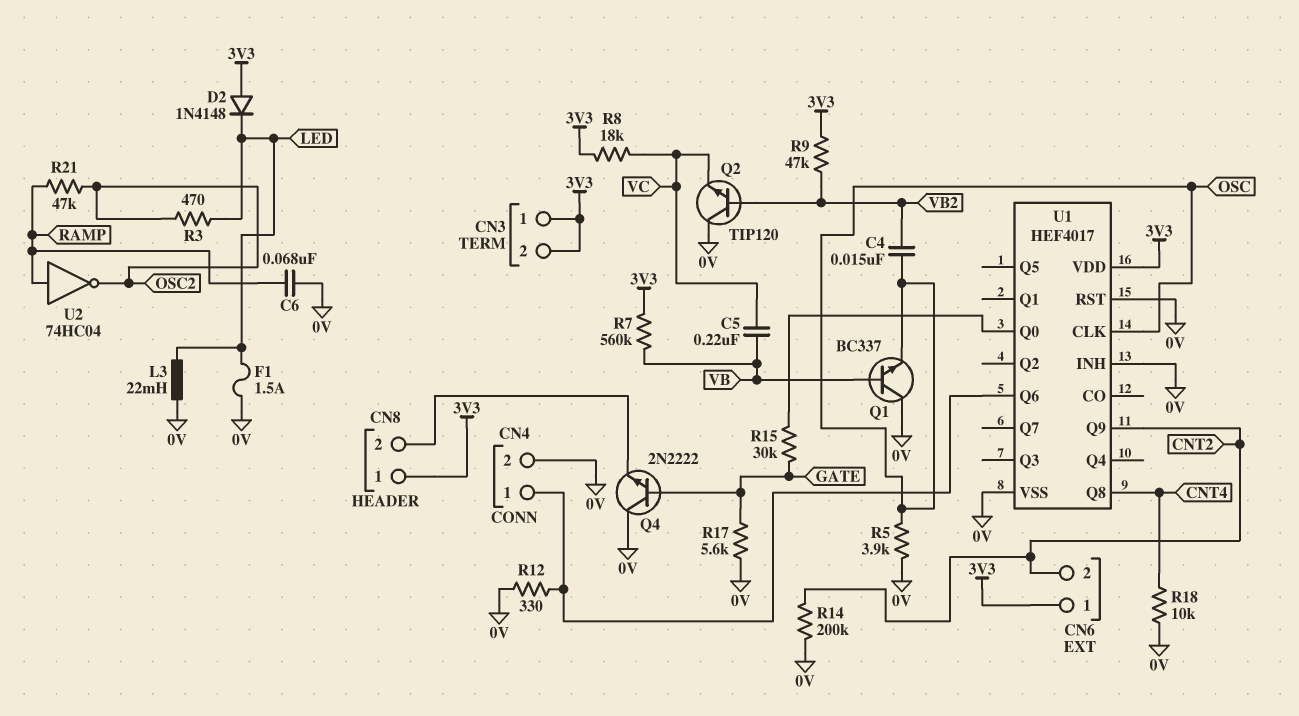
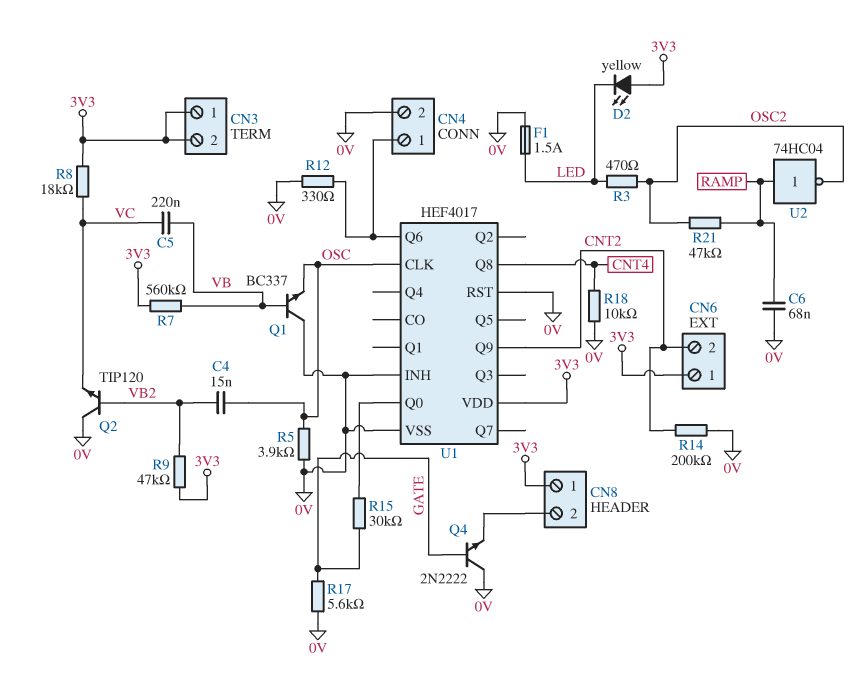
D2: diode 1N4148 (A 3V3, K LED) -> LED yellow (A 3V3, K LED)
L3: 22mH (0V, LED) -> none

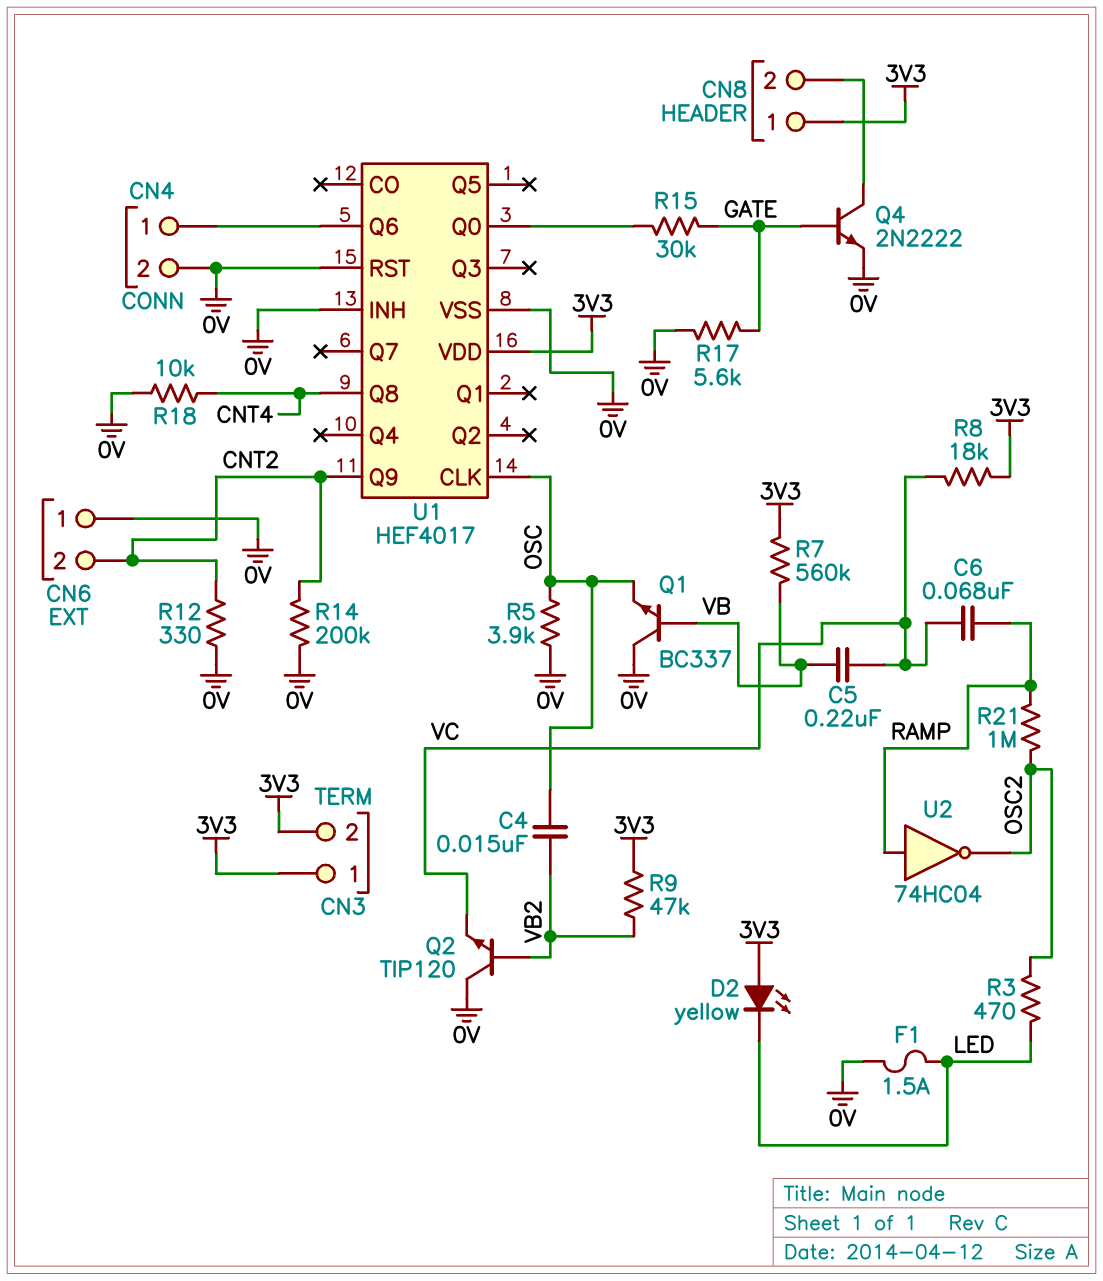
C6: 68nF (0V, RAMP) -> 68nF (RAMP, VC)
CN6 pin 1: 3V3 -> 0V
Q4: NPN 2N2222 (B GATE, C 0V, E CN8/2) -> NPN 2N2222 (B GATE, C CN8/2, E 0V)
R12: 330 (0V, CN4/1) -> 330 (0V, CNT2)
R21: 47k (OSC2, RAMP) -> 1M (OSC2, RAMP)

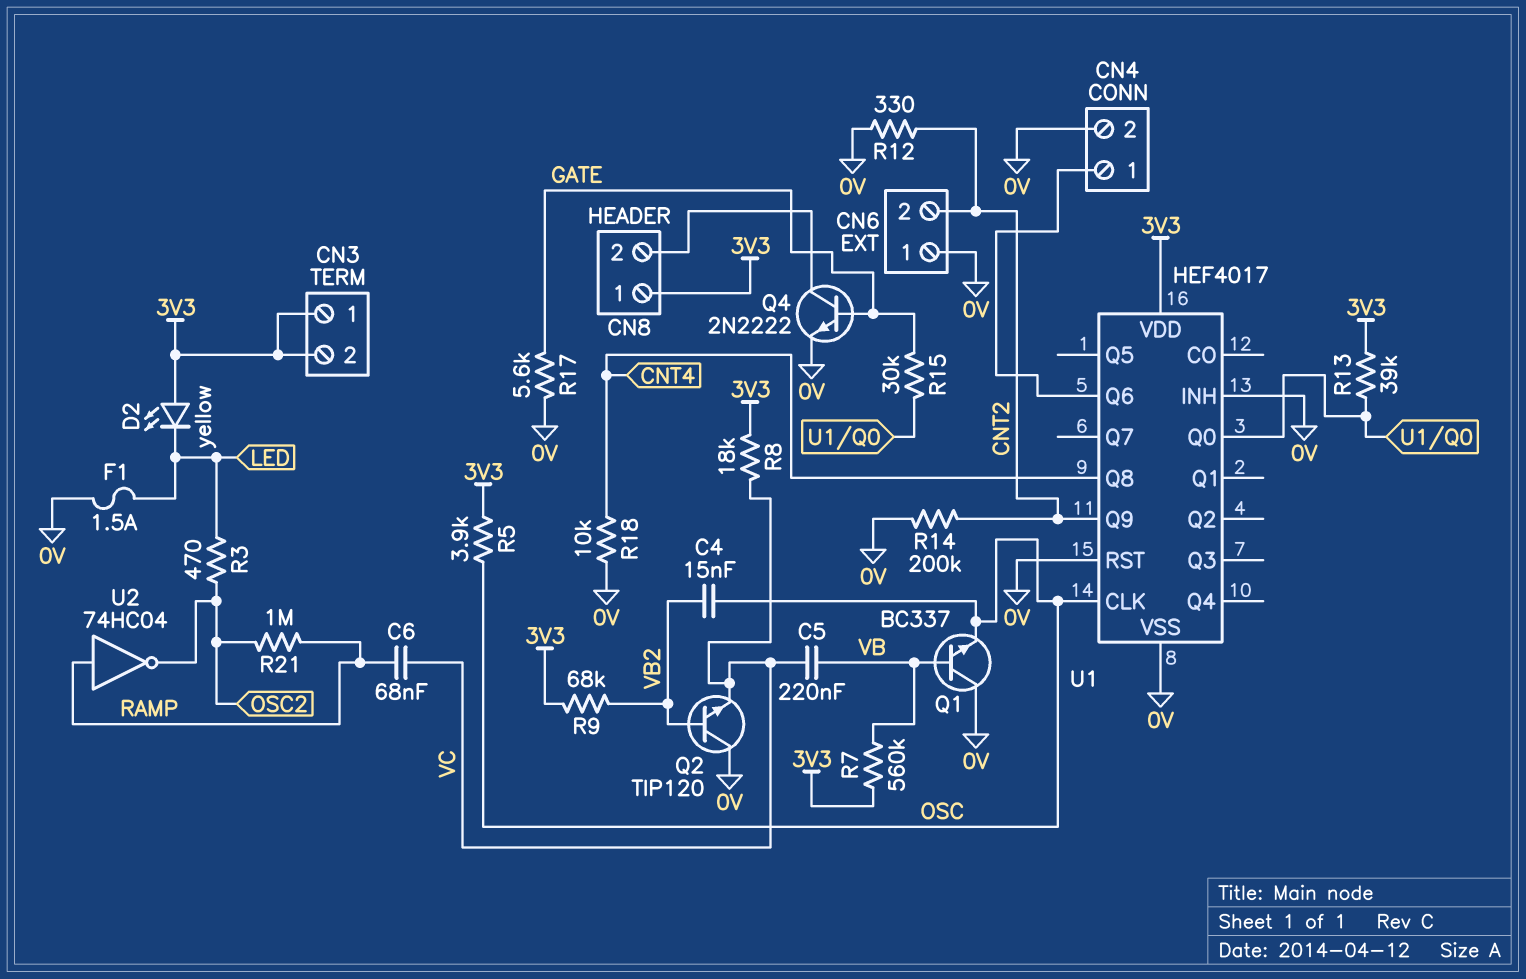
R5: 3.9k (0V, OSC) -> 3.9k (3V3, OSC)
R9: 47k (3V3, VB2) -> 68k (3V3, VB2)
R13: none -> 39k (3V3, U1/Q0)

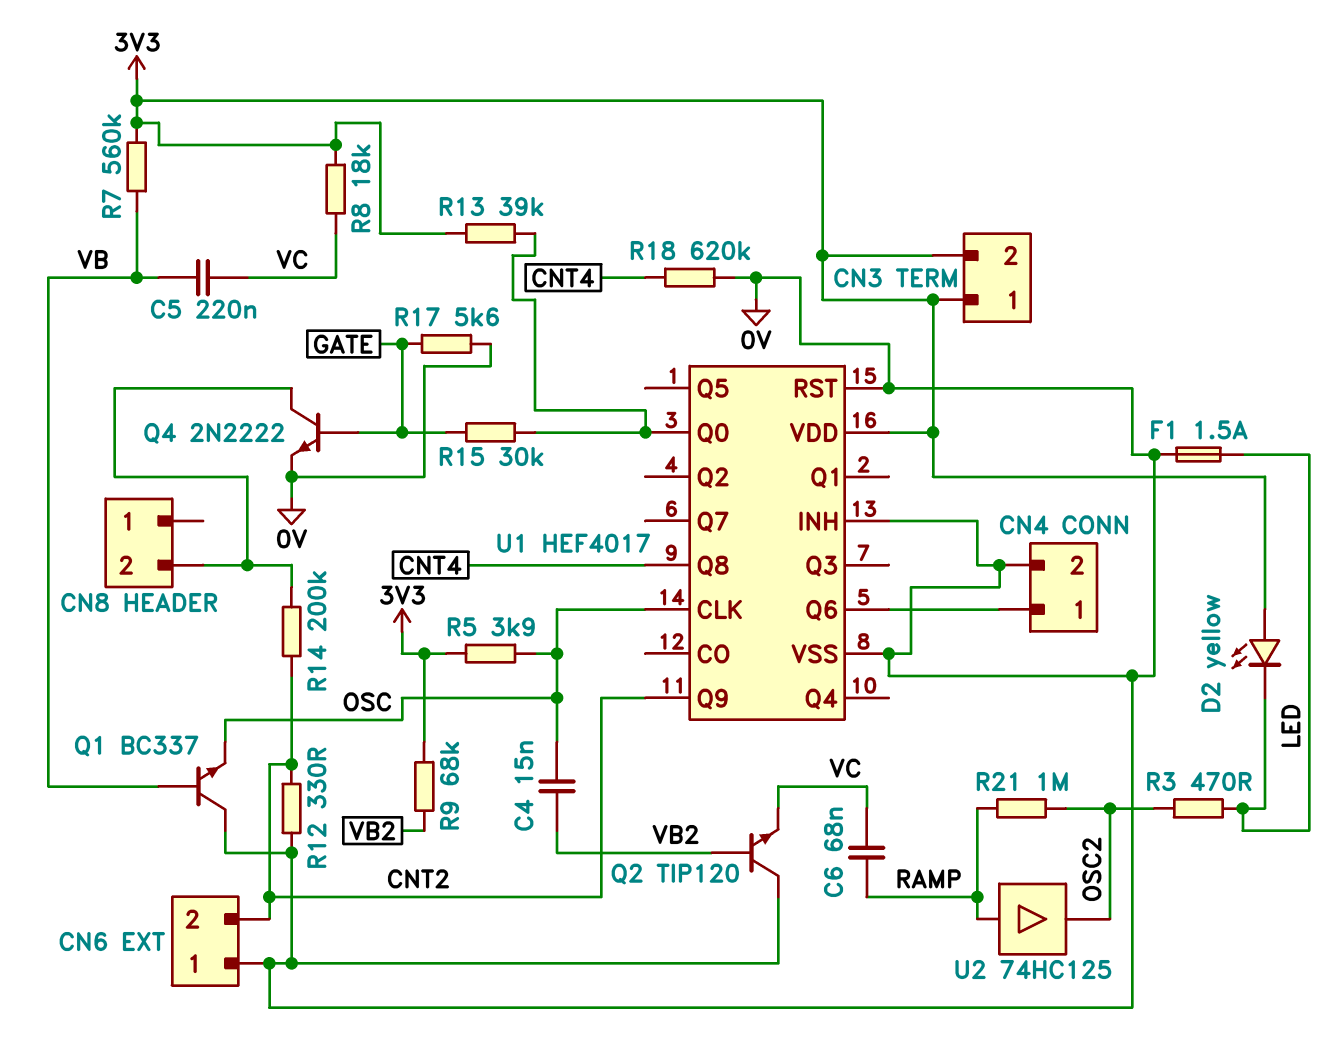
CN8 pin 1: 3V3 -> none
R14: 200k (0V, CNT2) -> 200k (CN8/2, CNT2)
R18: 10k (0V, CNT4) -> 620k (0V, CNT4)
U2: NOT 74HC04 (in RAMP, out OSC2) -> buffer 74HC125 (in RAMP, out OSC2)

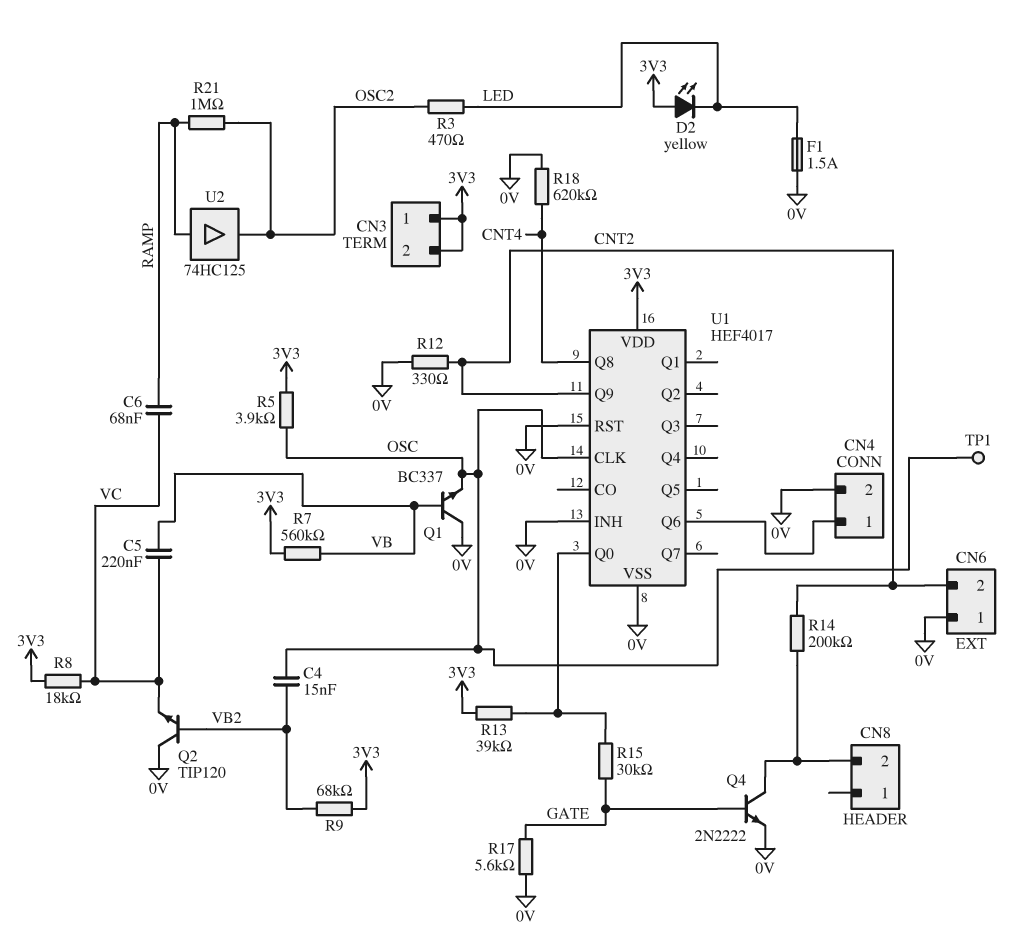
TP1: none -> test point (OSC)

